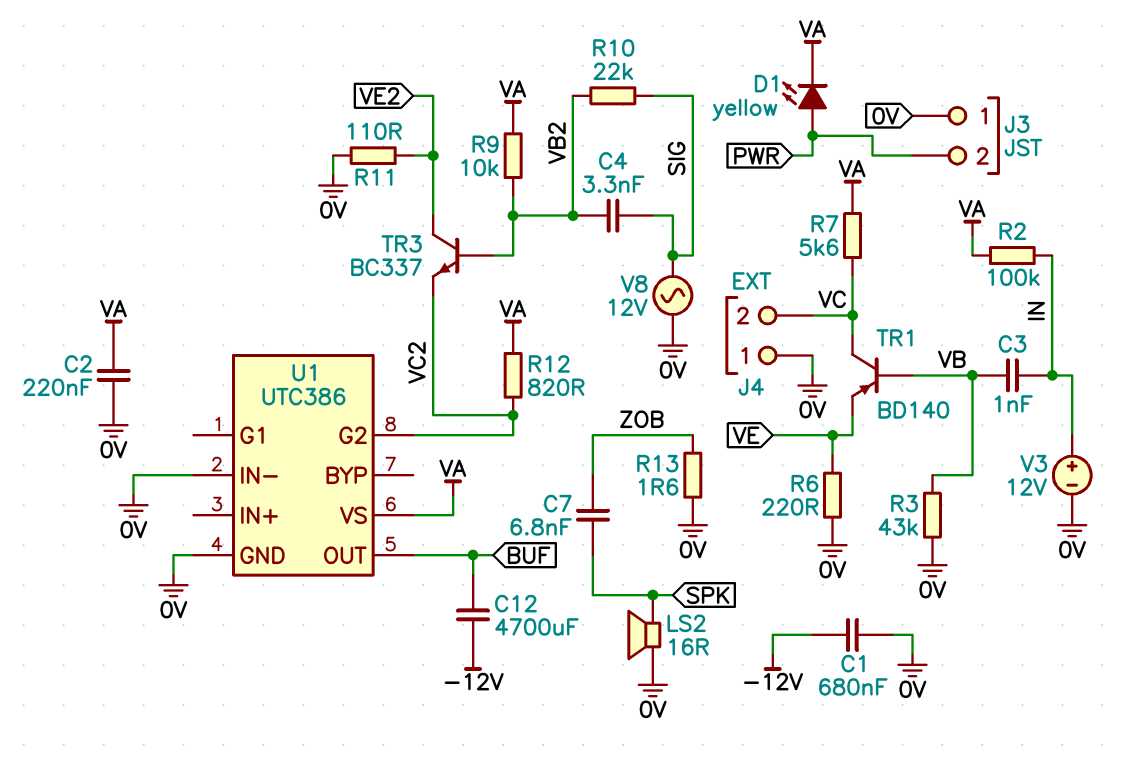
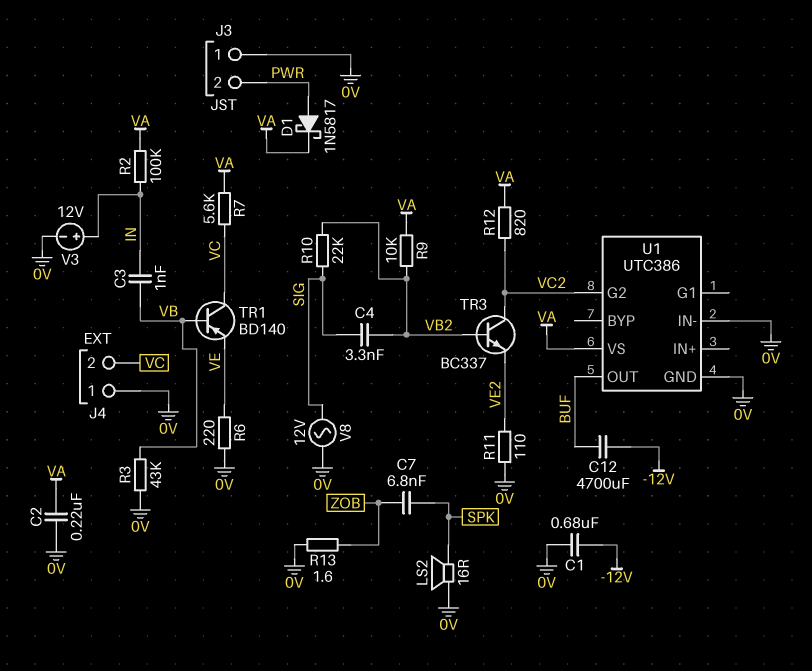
D1: LED yellow (A PWR, K VA) -> schottky 1N5817 (A PWR, K VA)
TR3: NPN BC337 (B VB2, C VE2, E VC2) -> NPN BC337 (B VB2, C VC2, E VE2)

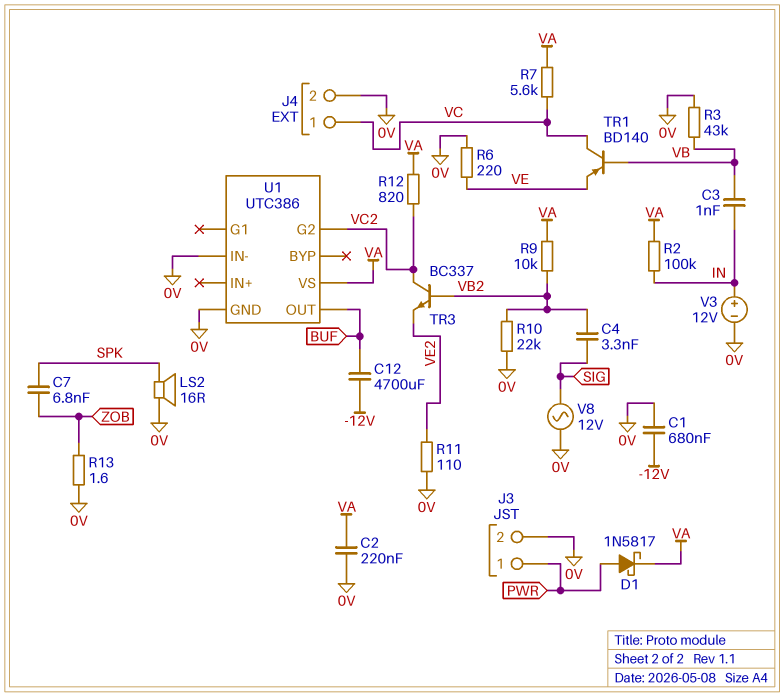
J3 pin 1: 0V -> PWR
J3 pin 2: PWR -> 0V
J4 pin 1: 0V -> VC
J4 pin 2: VC -> 0V
R10: 22k (SIG, VB2) -> 22k (0V, VB2)

